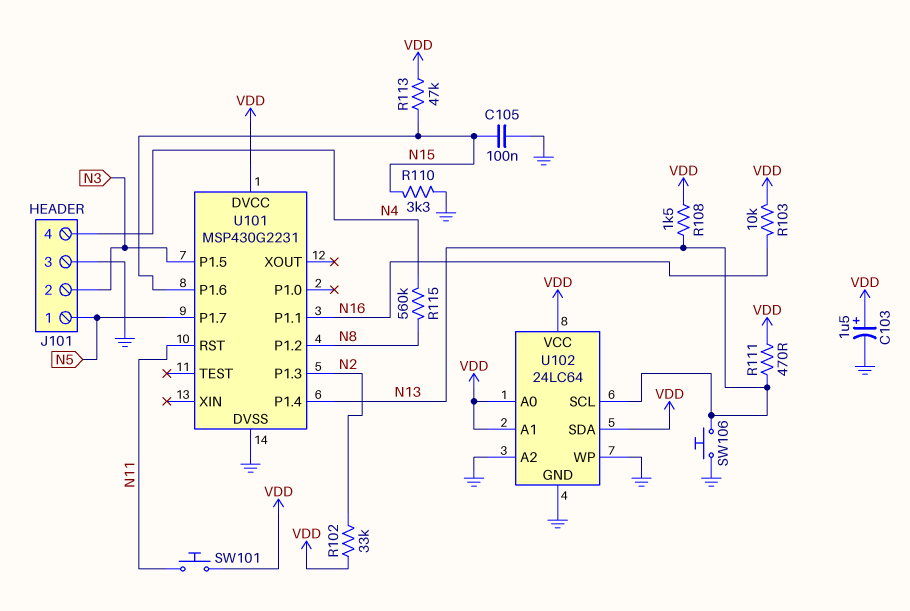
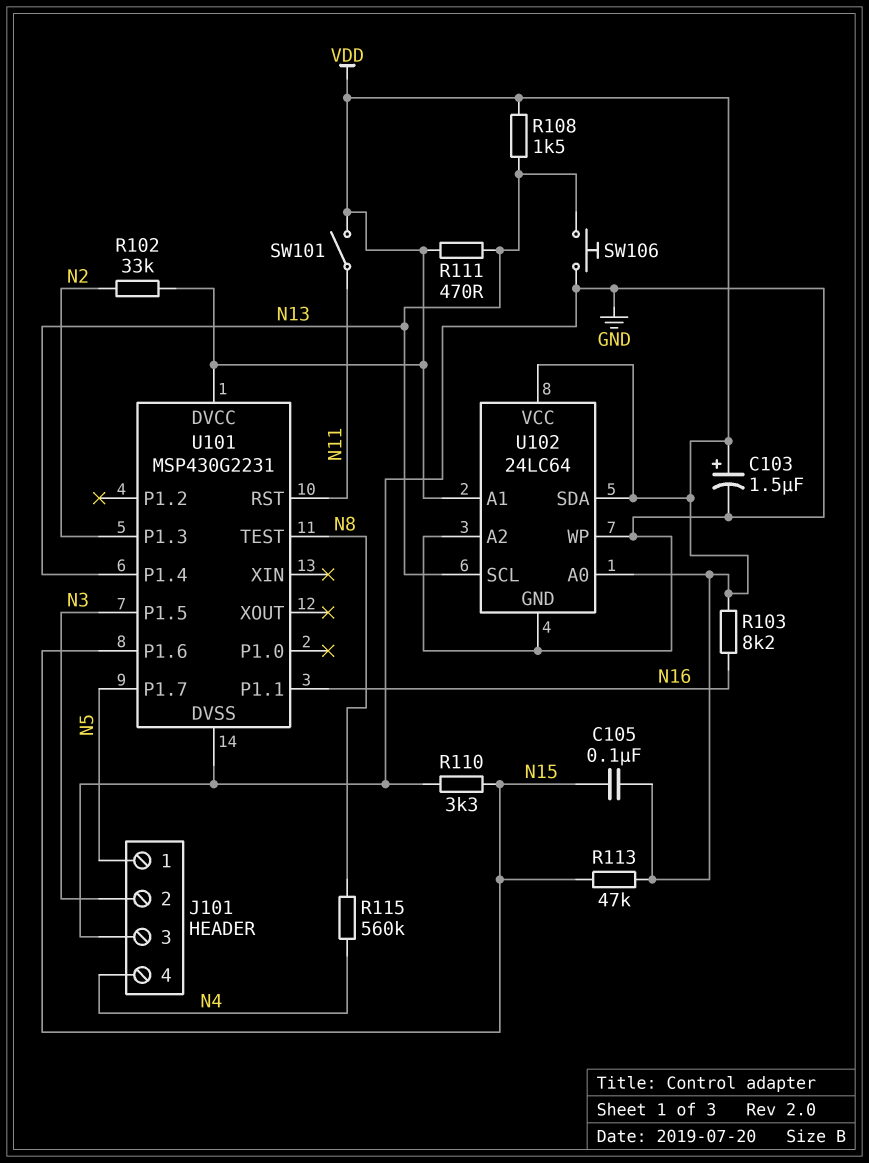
C105: 100nF (GND, N15) -> 100nF (N15, VDD)
R103: 10k (N16, VDD) -> 8.2k (N16, VDD)
SW101: button (N11, VDD) -> switch (N11, VDD)
U101 pin P1.2: N8 -> none
U101 pin TEST: none -> N8

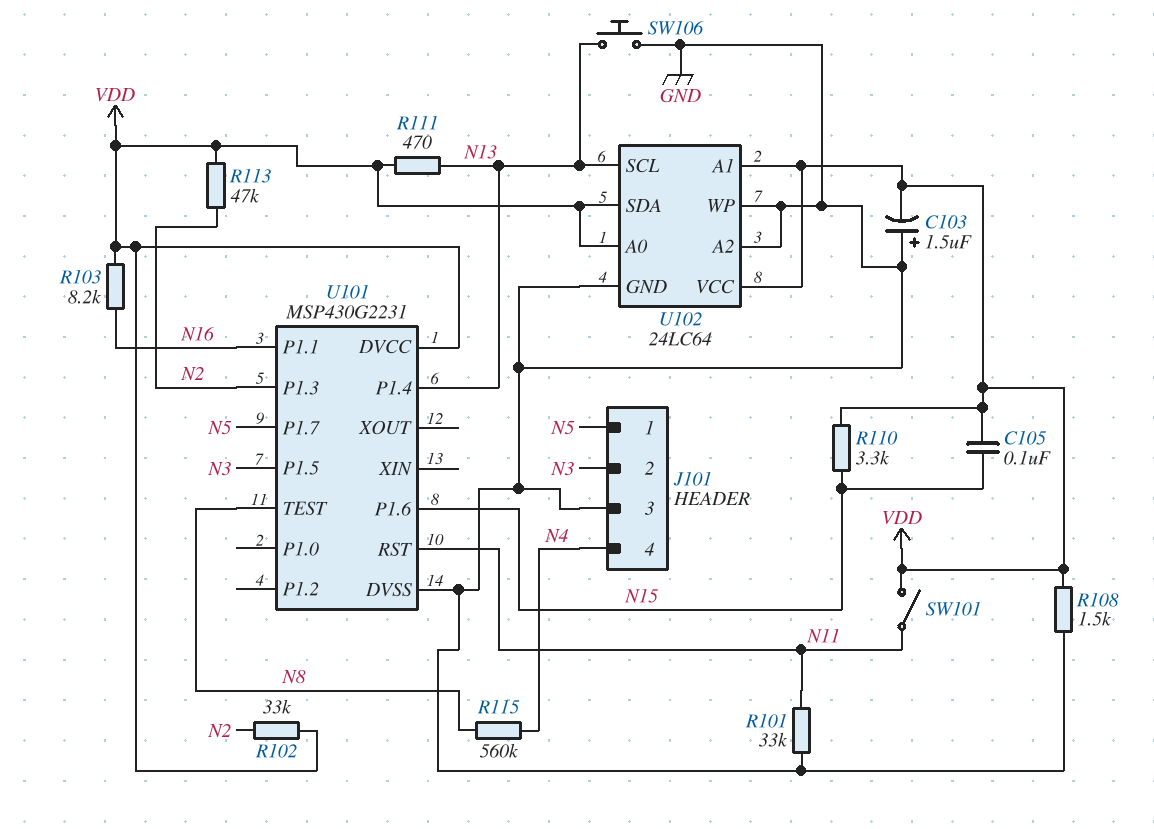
C103: 1.5uF (plus VDD, minus GND) -> 1.5uF (plus GND, minus VDD)
R101: none -> 33k (GND, N11)
R108: 1.5k (N13, VDD) -> 1.5k (GND, VDD)
R110: 3.3k (GND, N15) -> 3.3k (N15, VDD)
R113: 47k (N15, VDD) -> 47k (N2, VDD)

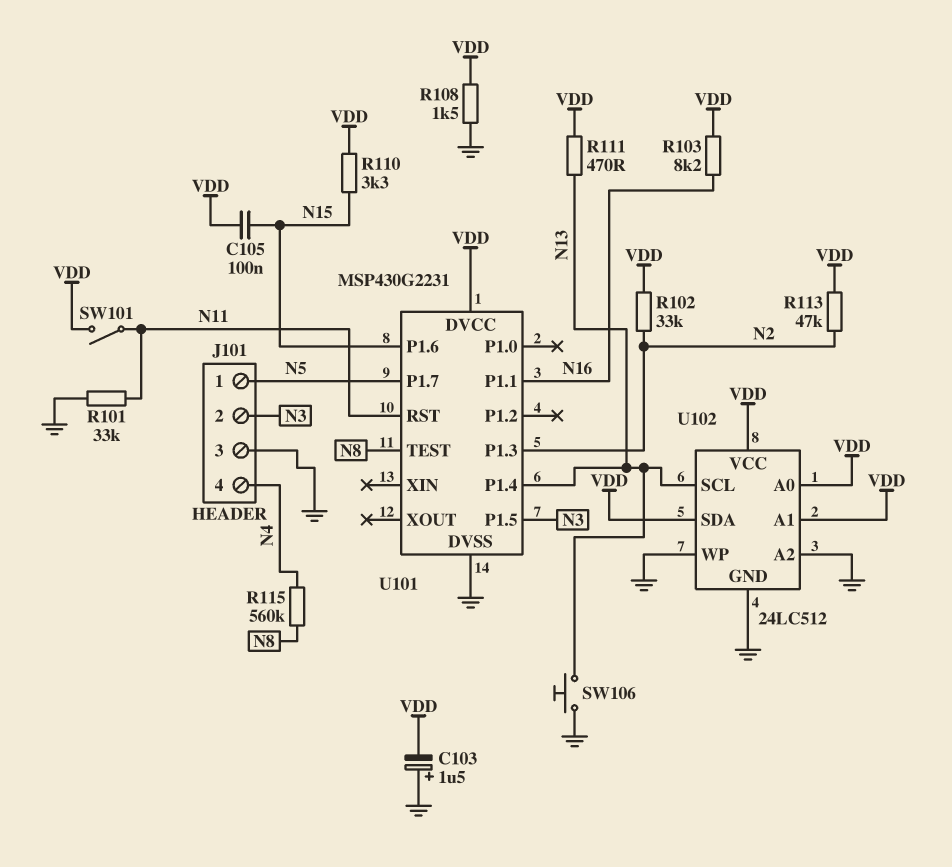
U102: 24LC64 -> 24LC512

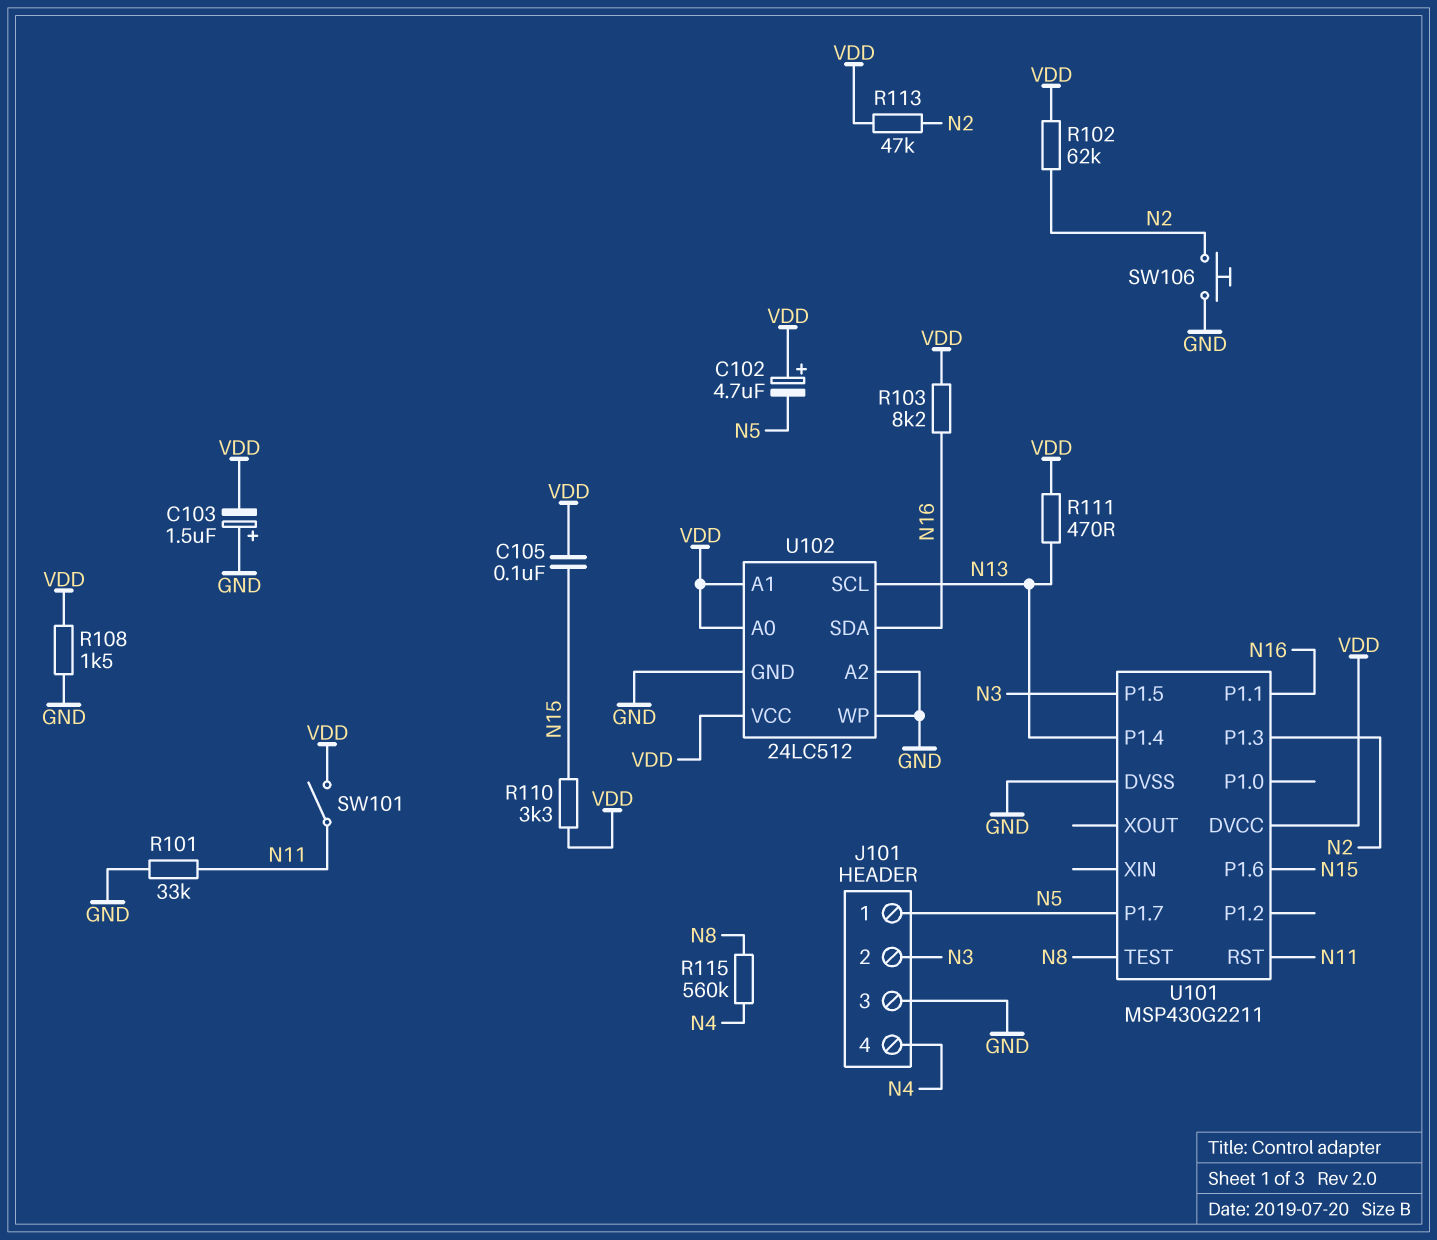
C102: none -> 4.7uF (plus VDD, minus N5)
R102: 33k (N2, VDD) -> 62k (N2, VDD)
SW106: button (GND, N13) -> button (GND, N2)
U101: MSP430G2231 -> MSP430G2211
U102 pin SDA: VDD -> N16

